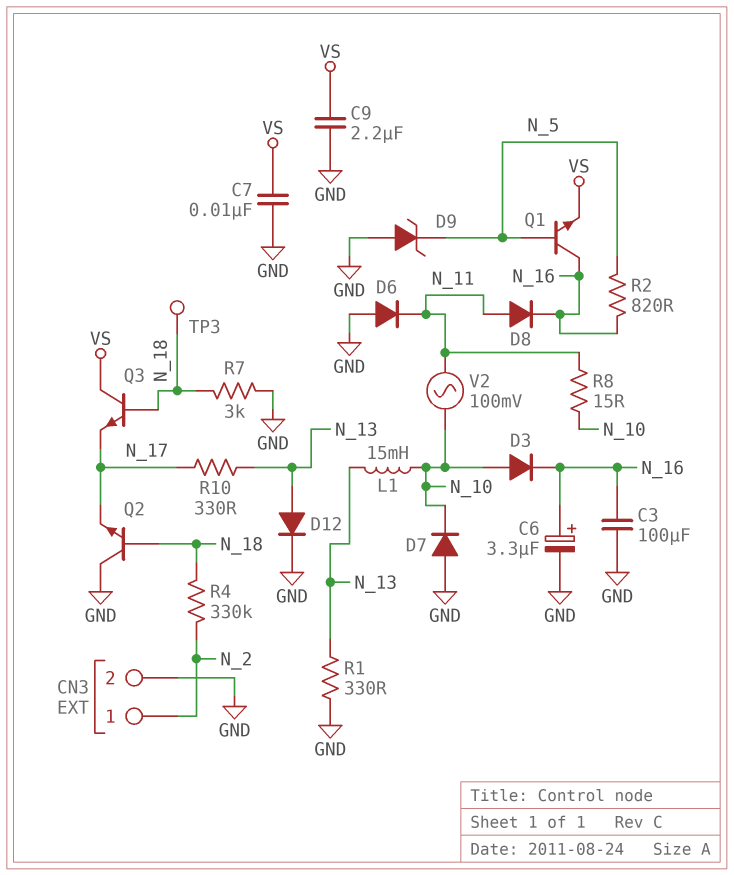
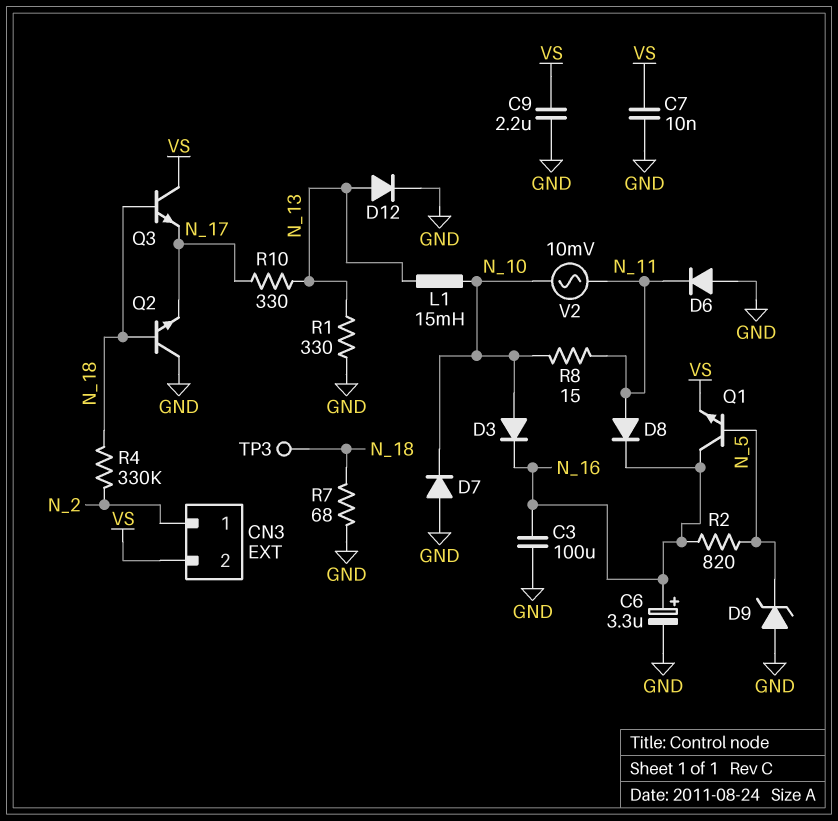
CN3 pin 2: GND -> VS
R7: 3k (GND, N_18) -> 68 (GND, N_18)
V2: AC 100mV (N_10, N_11) -> AC 10mV (N_10, N_11)

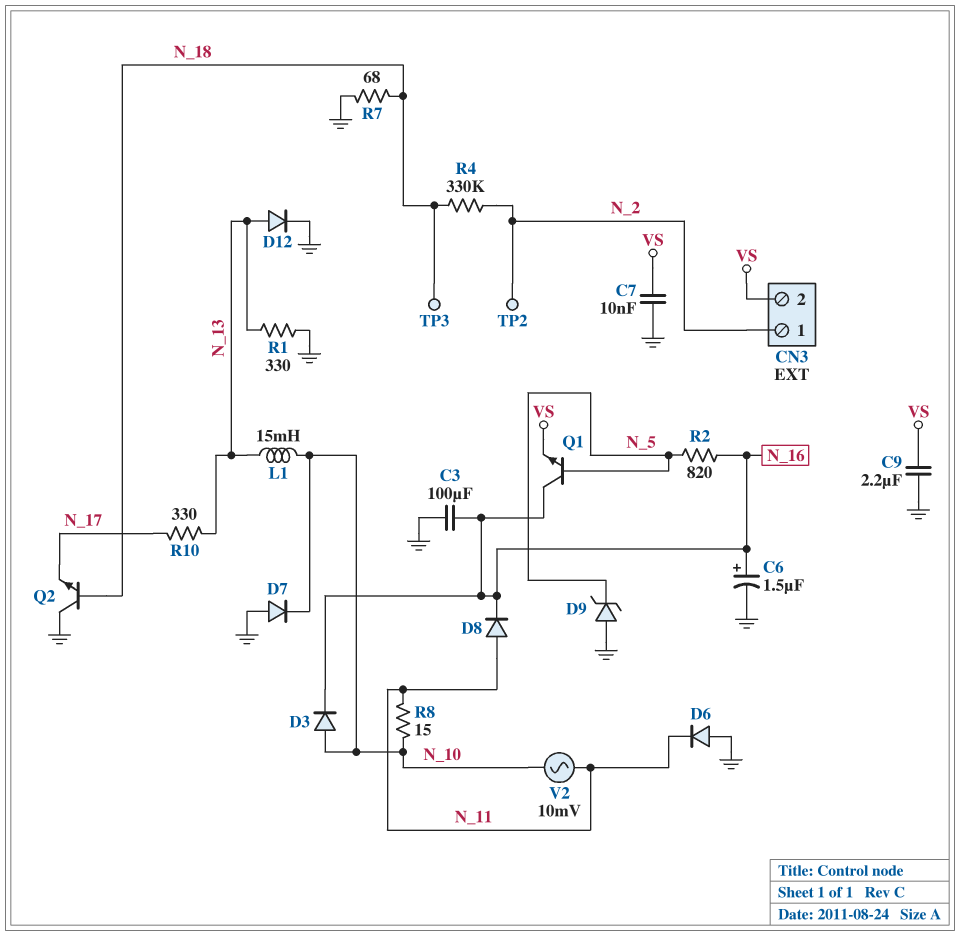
C6: 3.3uF (plus N_16, minus GND) -> 1.5uF (plus N_16, minus GND)
Q3: NPN (B N_18, C VS, E N_17) -> none
TP2: none -> test point (N_2)

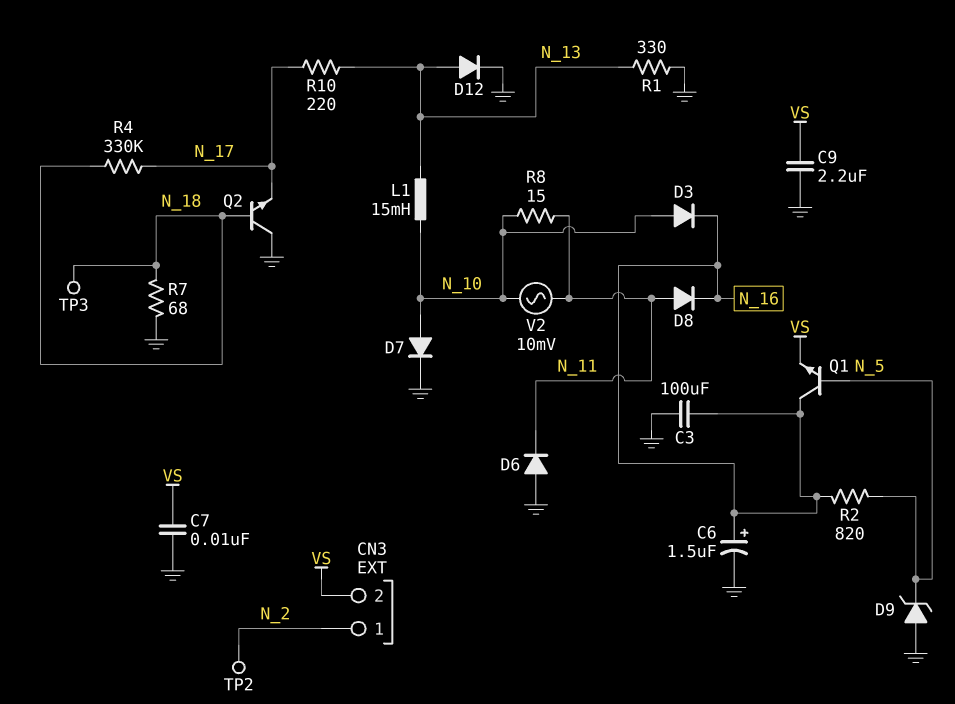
D7: diode (A GND, K N_10) -> diode (A N_10, K GND)
R4: 330k (N_2, N_18) -> 330k (N_17, N_18)
R10: 330 (N_13, N_17) -> 220 (N_13, N_17)

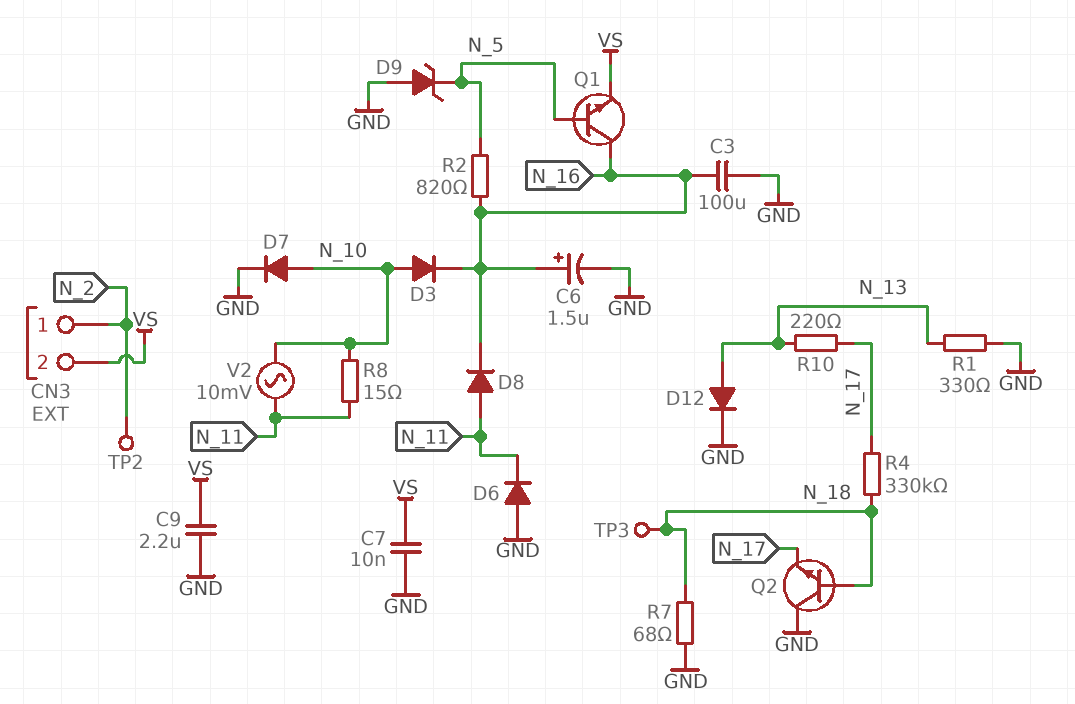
L1: 15mH (N_10, N_13) -> none

